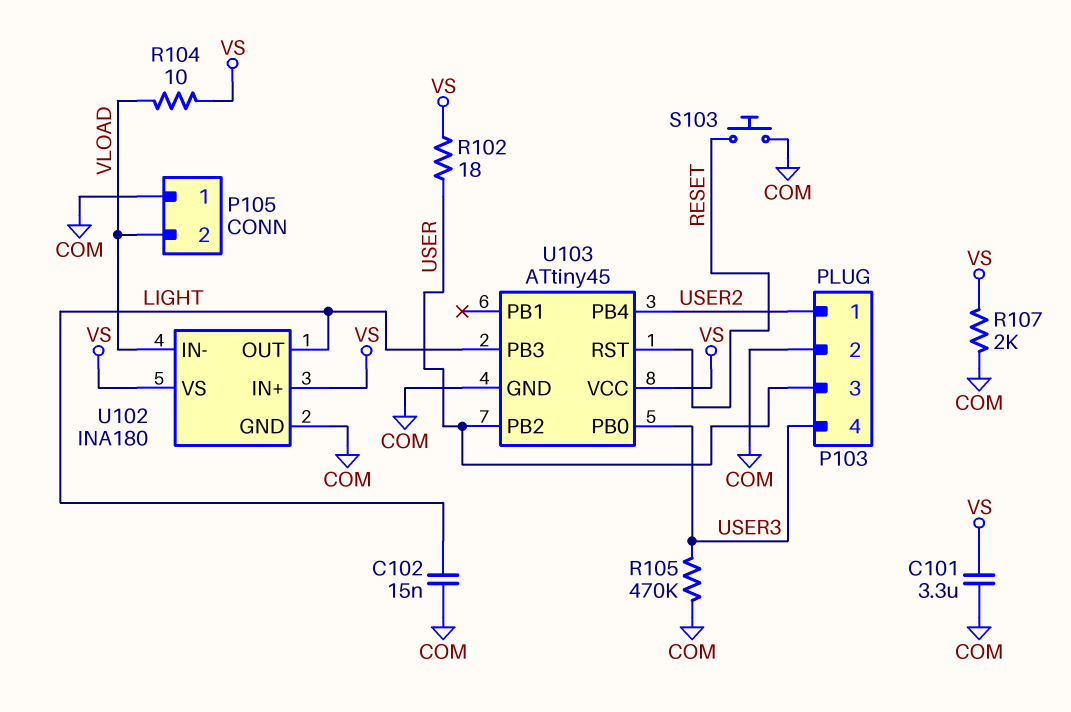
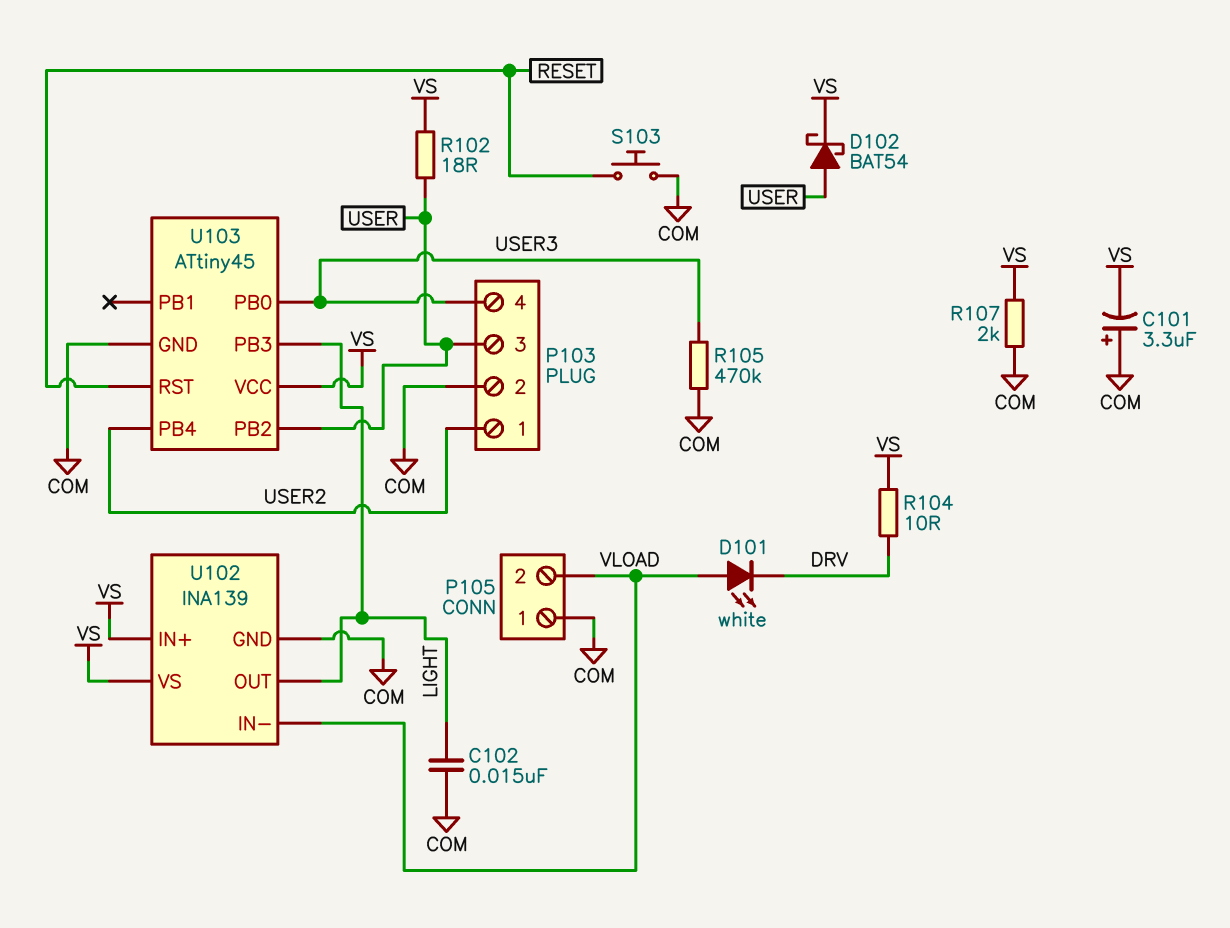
C101: 3.3uF (COM, VS) -> 3.3uF (plus COM, minus VS)
D101: none -> LED white (A VLOAD, K DRV)
D102: none -> schottky BAT54 (A USER, K VS)
R104: 10 (VLOAD, VS) -> 10 (DRV, VS)
U102: INA180 -> INA139

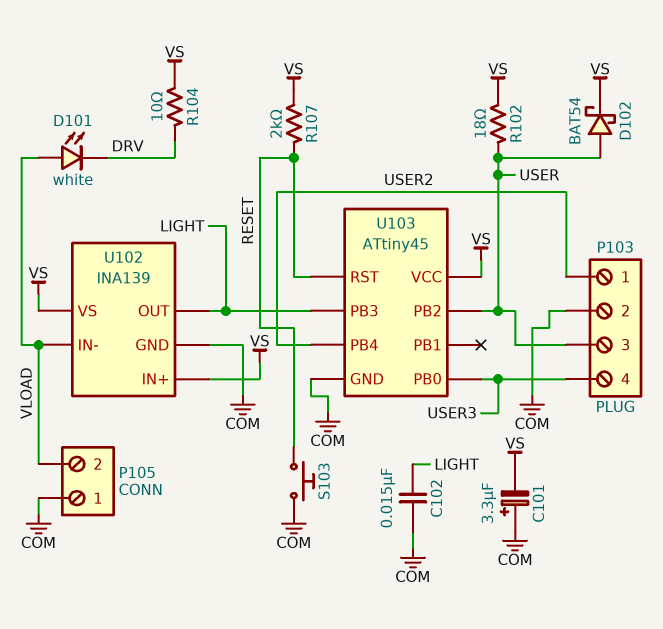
R105: 470k (COM, USER3) -> none
R107: 2k (COM, VS) -> 2k (RESET, VS)

